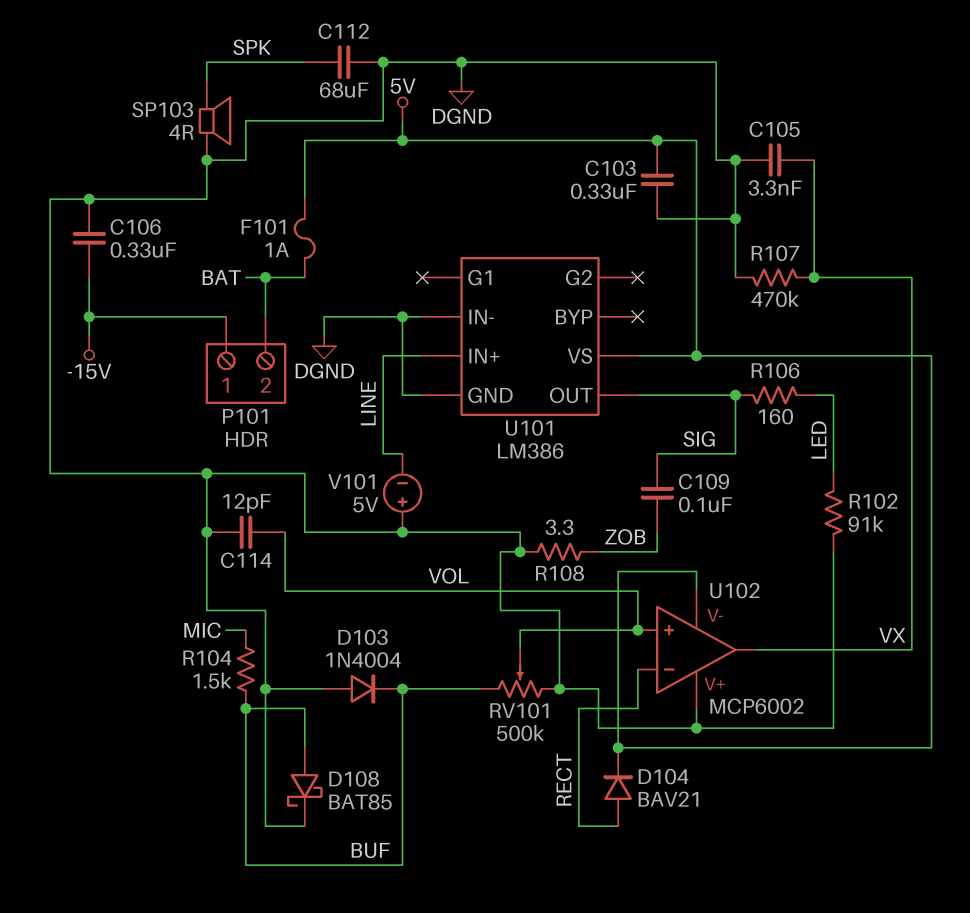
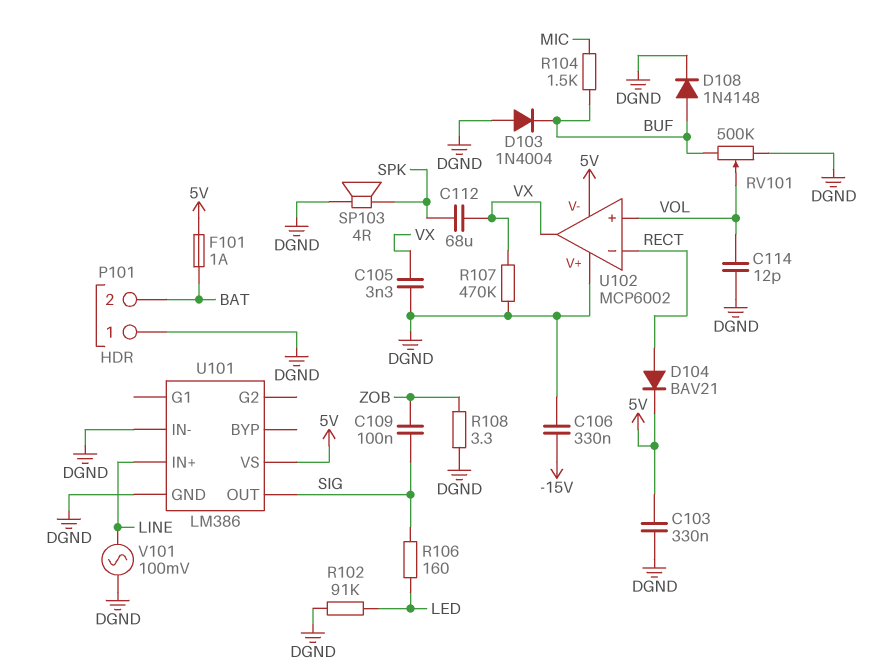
C112: 68uF (DGND, SPK) -> 68uF (SPK, VX)
D108: schottky BAT85 (A BUF, K DGND) -> diode 1N4148 (A BUF, K DGND)
P101 pin 1: -15V -> DGND
V101: 5V (plus DGND, minus LINE) -> AC 100mV (DGND, LINE)

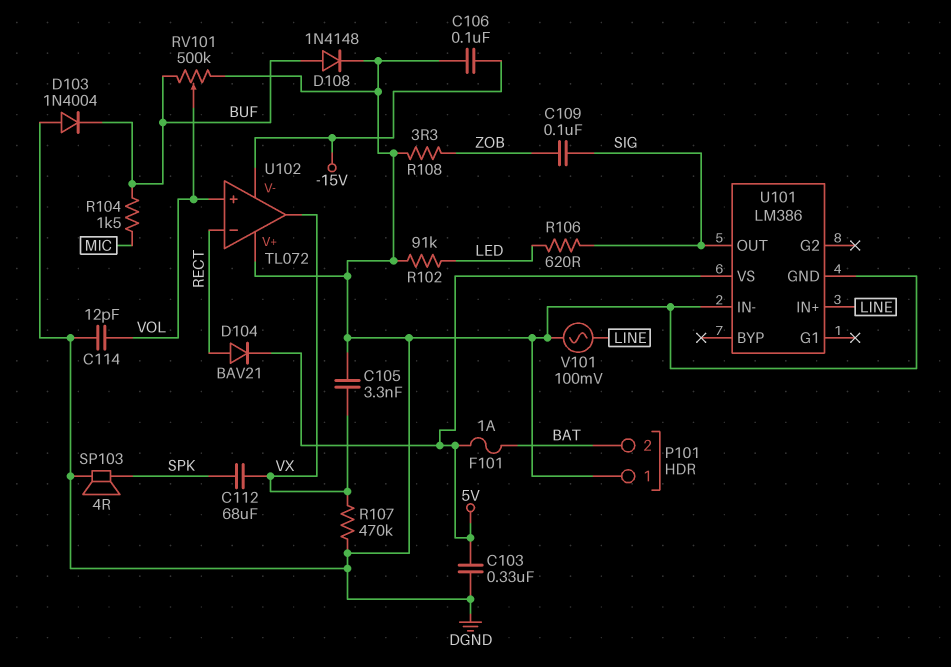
C106: 330nF (-15V, DGND) -> 100nF (-15V, DGND)
R106: 160 (LED, SIG) -> 620 (LED, SIG)
U102: MCP6002 -> TL072
U102 pin V-: 5V -> -15V

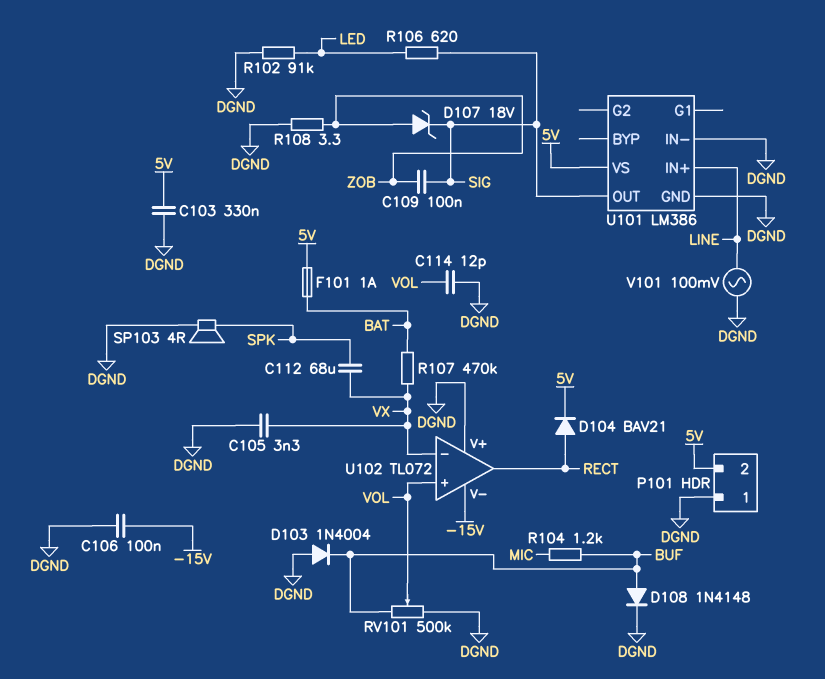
D107: none -> zener 18V (A ZOB, K SIG)
P101 pin 2: BAT -> 5V
R104: 1.5k (BUF, MIC) -> 1.2k (BUF, MIC)
R107: 470k (DGND, VX) -> 470k (BAT, VX)
U102 pin in-: RECT -> VX
U102 pin out: VX -> RECT

